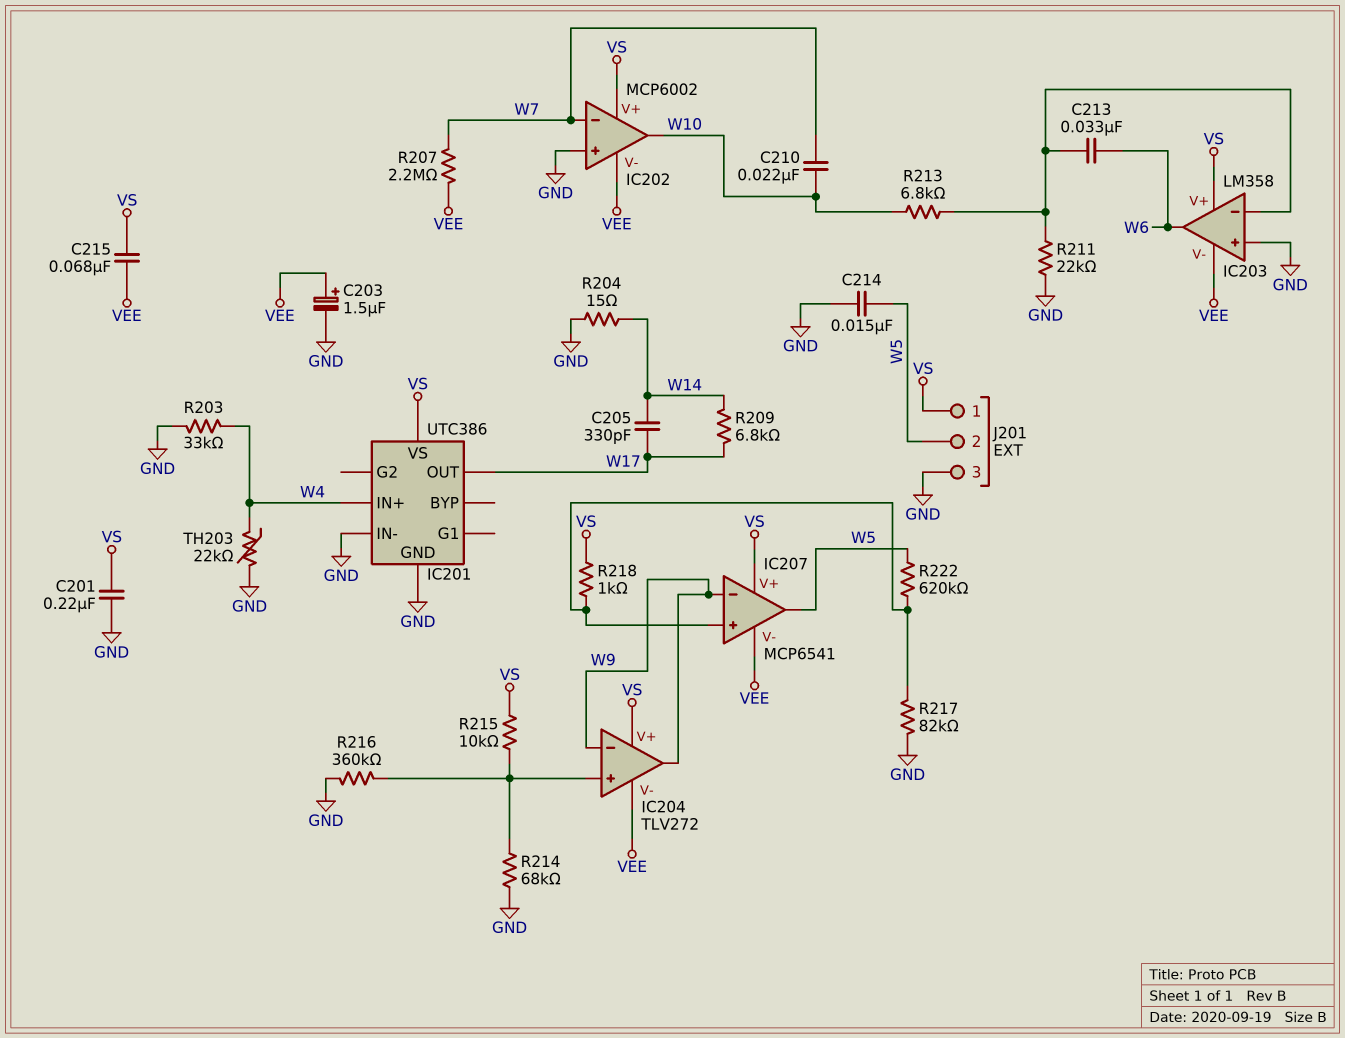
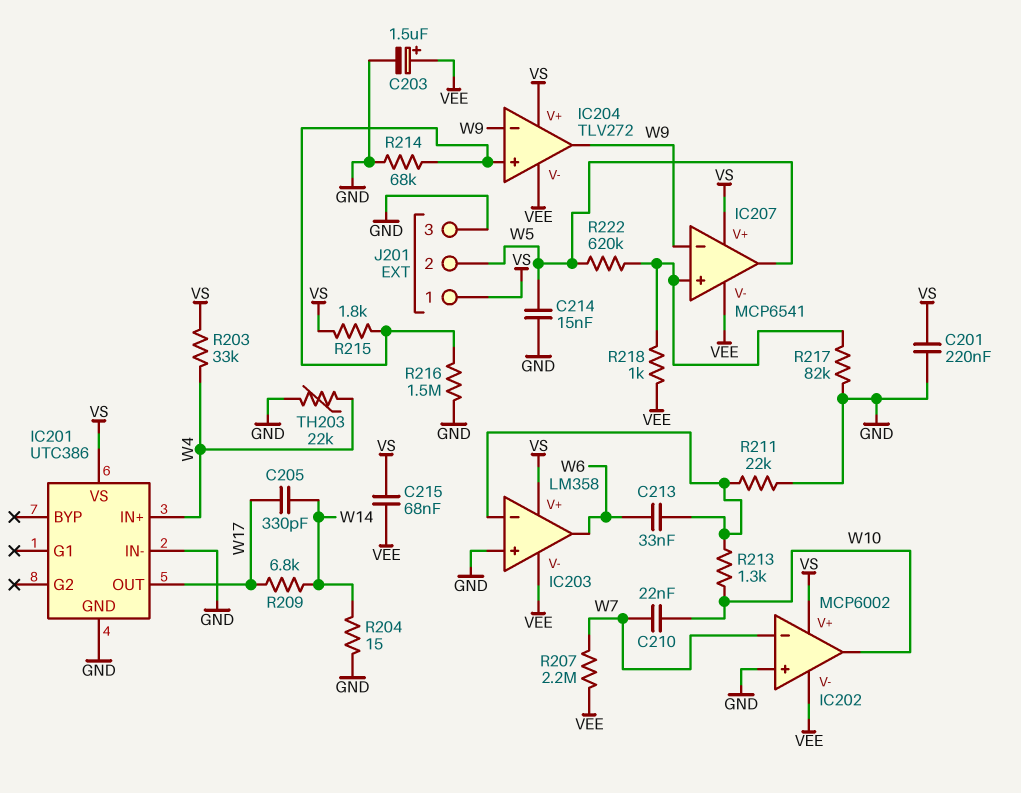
R203: 33k (GND, W4) -> 33k (VS, W4)
R213: 6.8k (IC203/in-, W10) -> 1.3k (IC203/in-, W10)
R215: 10k (IC204/in+, VS) -> 1.8k (IC204/in+, VS)
R216: 360k (GND, IC204/in+) -> 1.5M (GND, IC204/in+)
R218: 1k (IC207/in+, VS) -> 1k (IC207/in+, VEE)

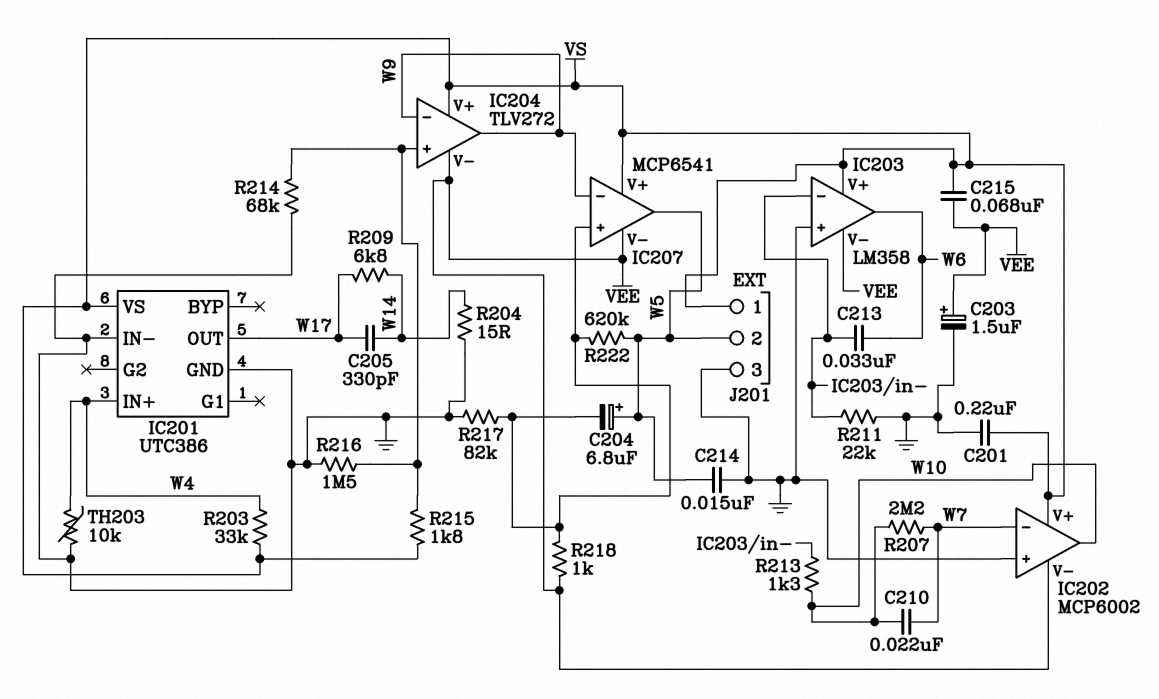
C204: none -> 6.8uF (plus W5, minus IC207/in+)
R207: 2.2M (VEE, W7) -> 2.2M (W7, W10)
TH203: 22k (GND, W4) -> 10k (GND, W4)

